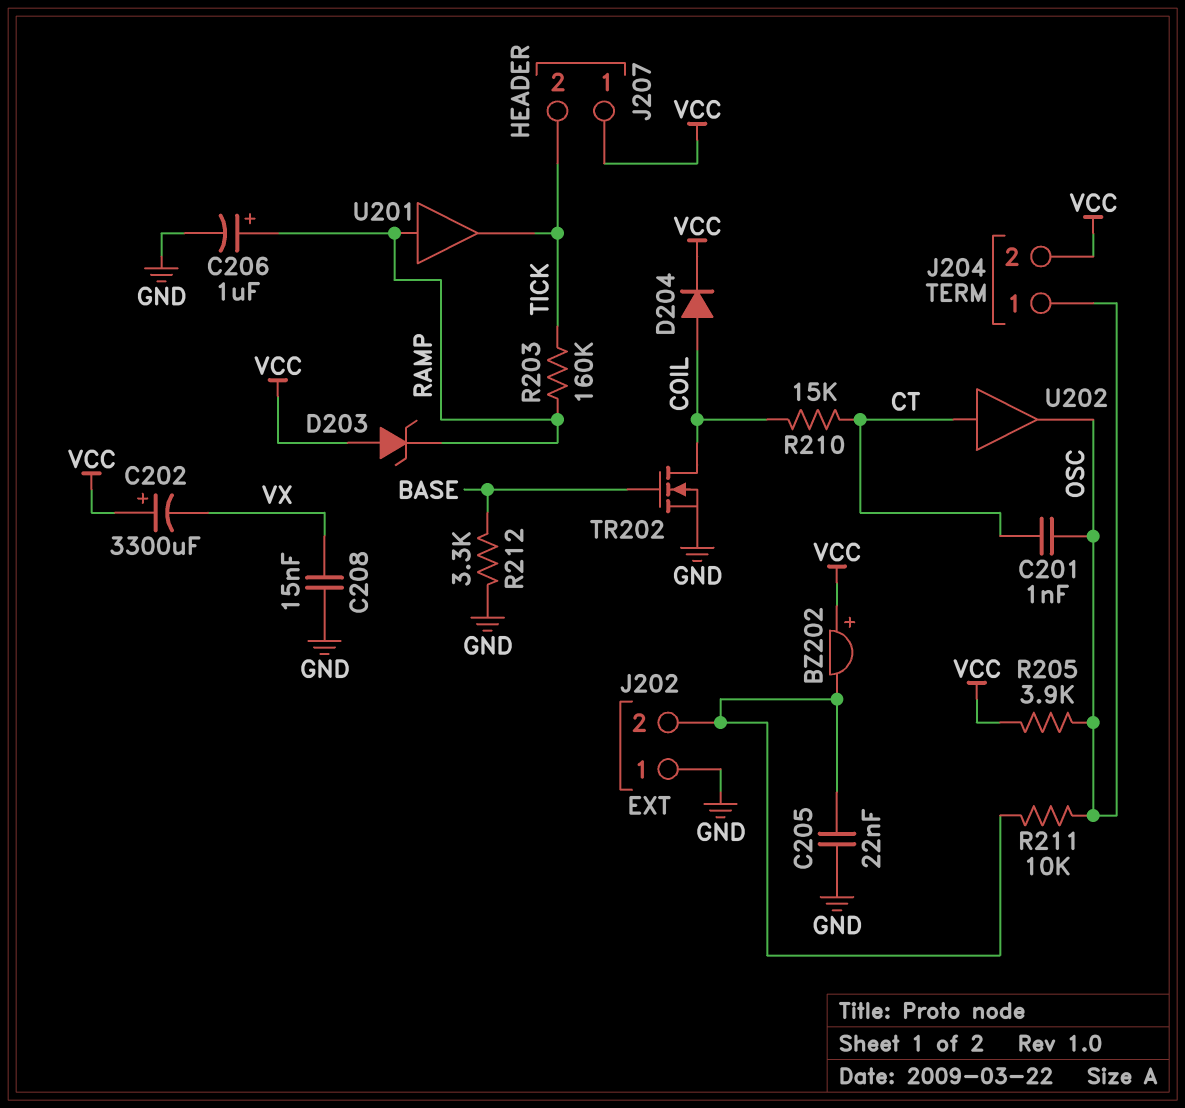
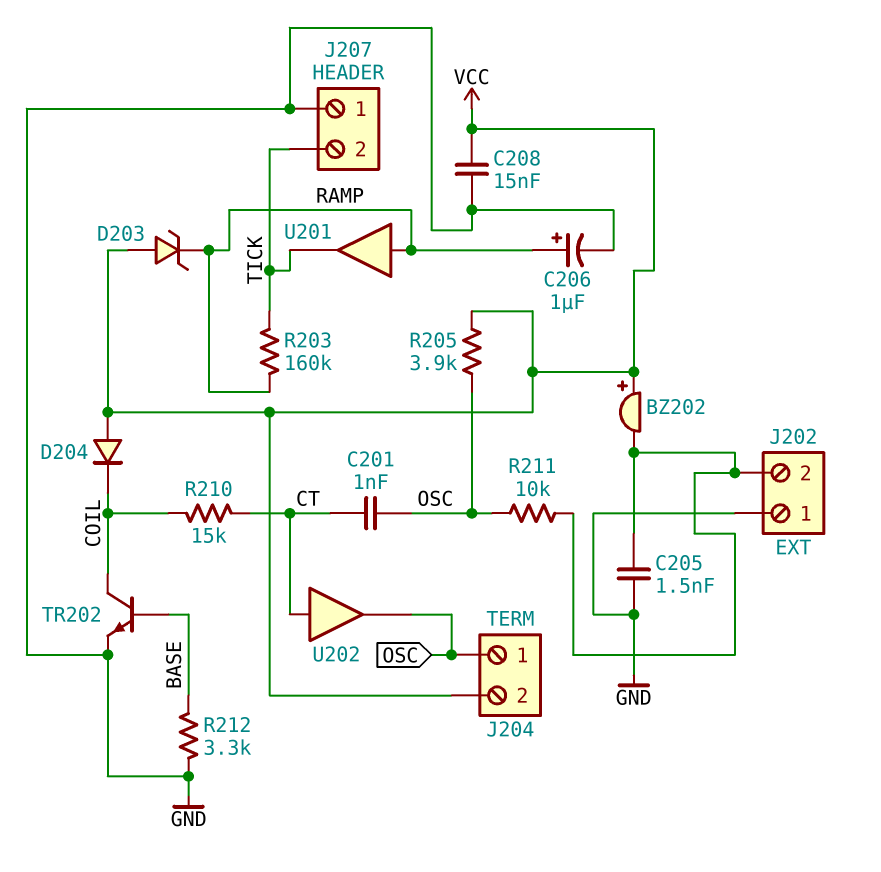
C202: 3300uF (plus VCC, minus VX) -> none
C205: 22nF (GND, J202/2) -> 1.5nF (GND, J202/2)
C208: 15nF (GND, VX) -> 15nF (GND, VCC)
D204: diode (A COIL, K VCC) -> diode (A VCC, K COIL)
J207 pin 1: VCC -> GND
TR202: NMOS (G BASE, D COIL, S GND) -> NPN (B BASE, C COIL, E GND)

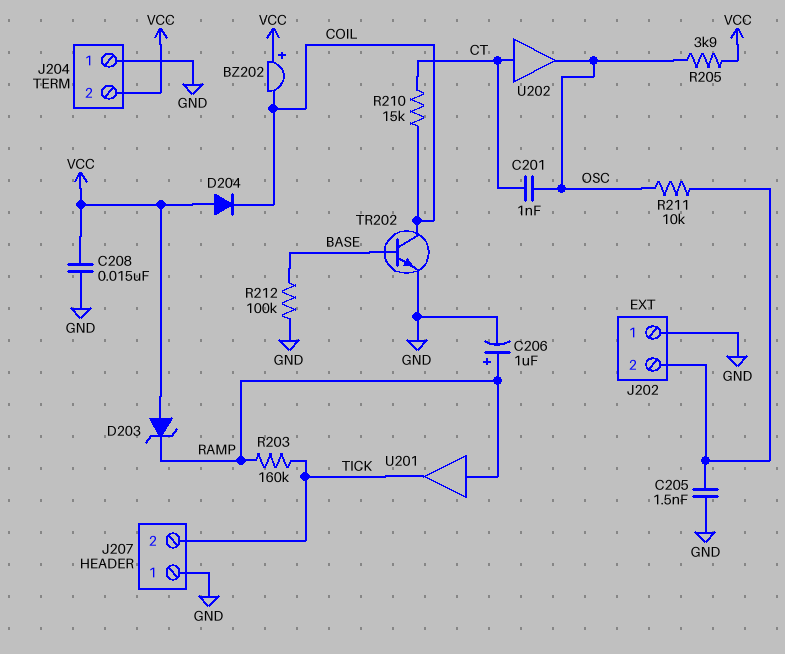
BZ202: buzzer (plus VCC, minus J202/2) -> buzzer (plus VCC, minus COIL)
J204 pin 1: OSC -> GND
R212: 3.3k (BASE, GND) -> 100k (BASE, GND)

